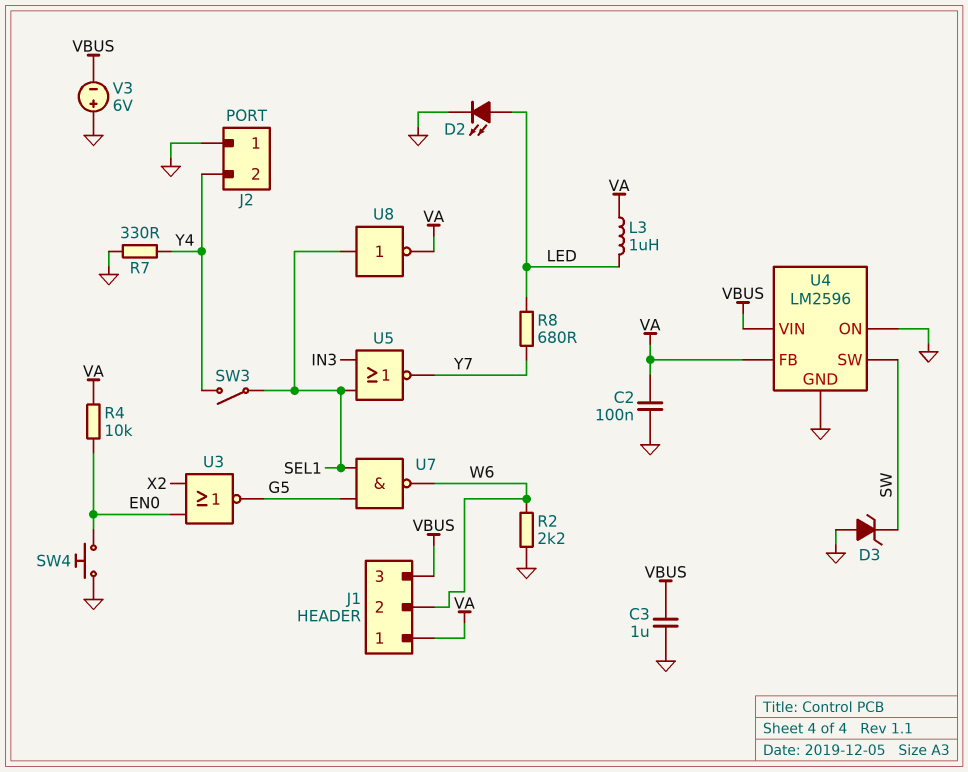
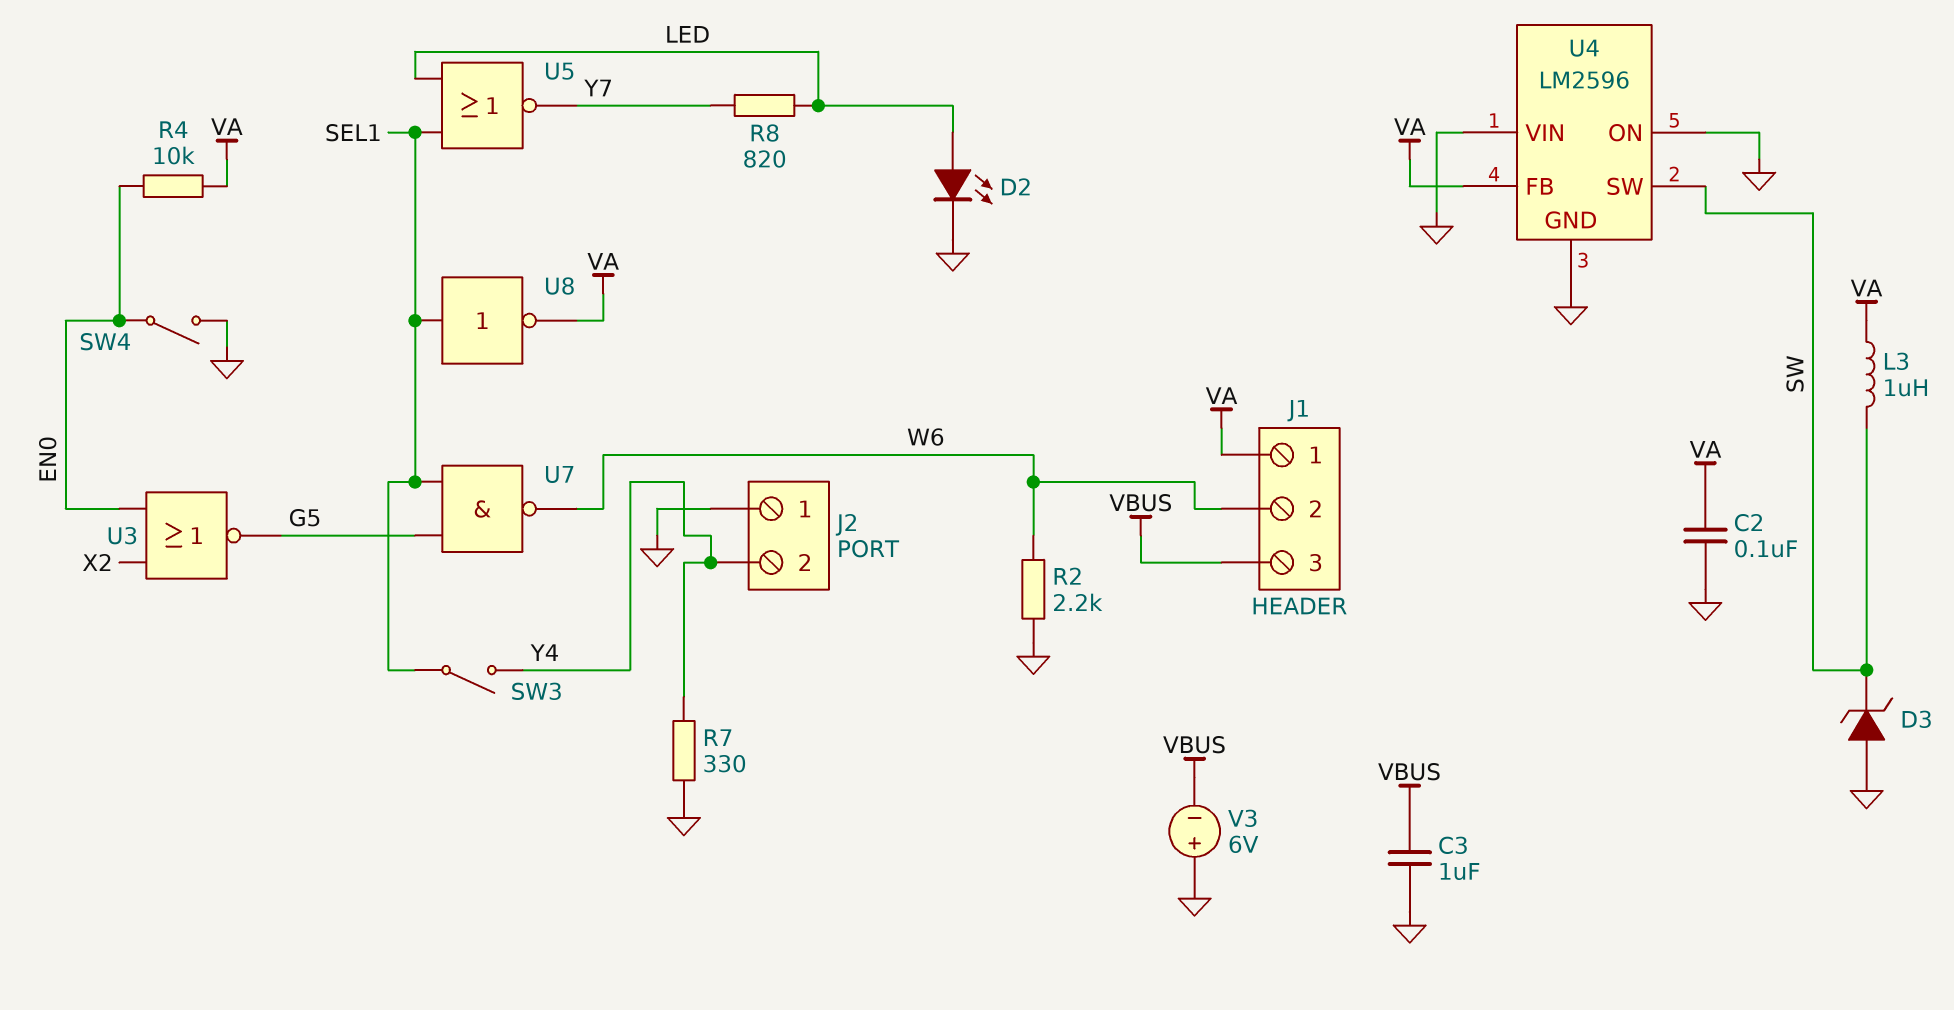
L3: 1uH (LED, VA) -> 1uH (SW, VA)
R8: 680 (LED, Y7) -> 820 (LED, Y7)
SW4: button (EN0, GND) -> switch (EN0, GND)
U4 pin VIN: VBUS -> GND
U5: NOR (in IN3, in SEL1, out Y7) -> NOR (in LED, in SEL1, out Y7)

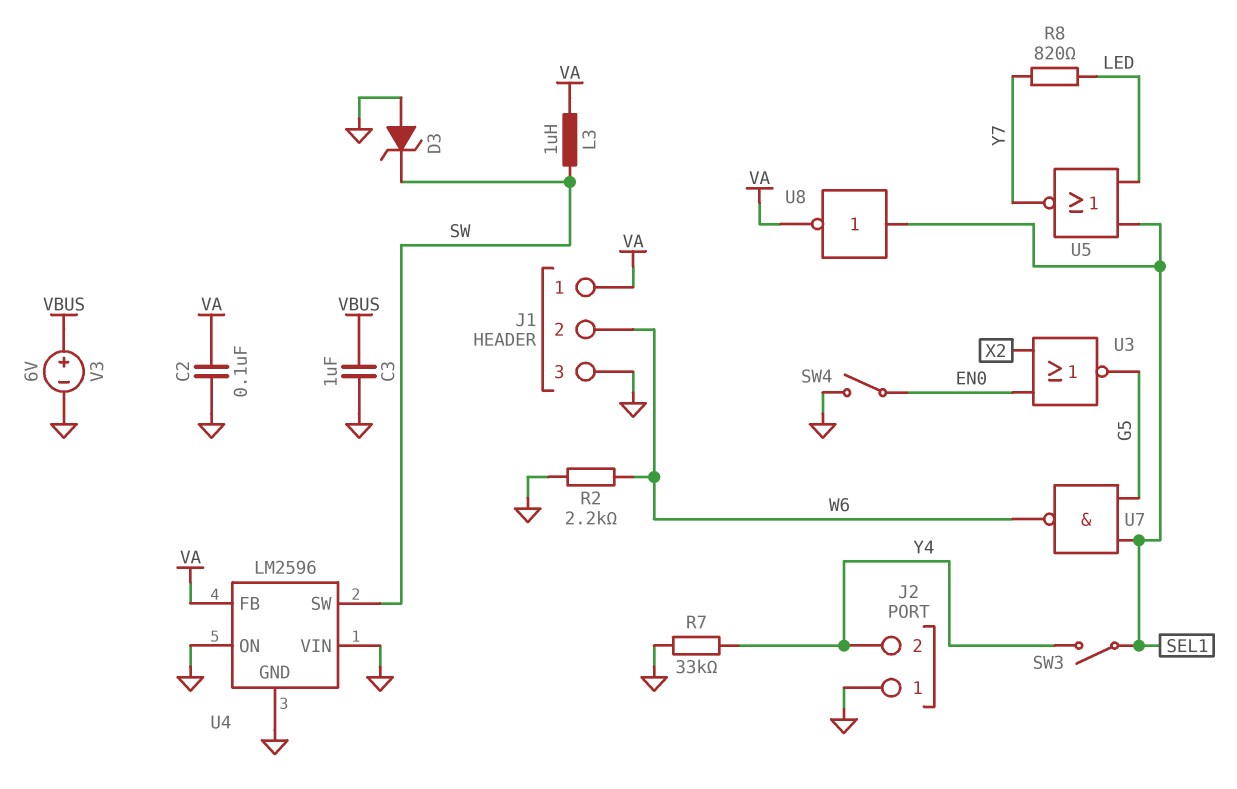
D2: LED (A LED, K GND) -> none
J1 pin 3: VBUS -> GND
R4: 10k (EN0, VA) -> none
R7: 330 (GND, Y4) -> 33k (GND, Y4)
V3: 6V (plus GND, minus VBUS) -> 6V (plus VBUS, minus GND)

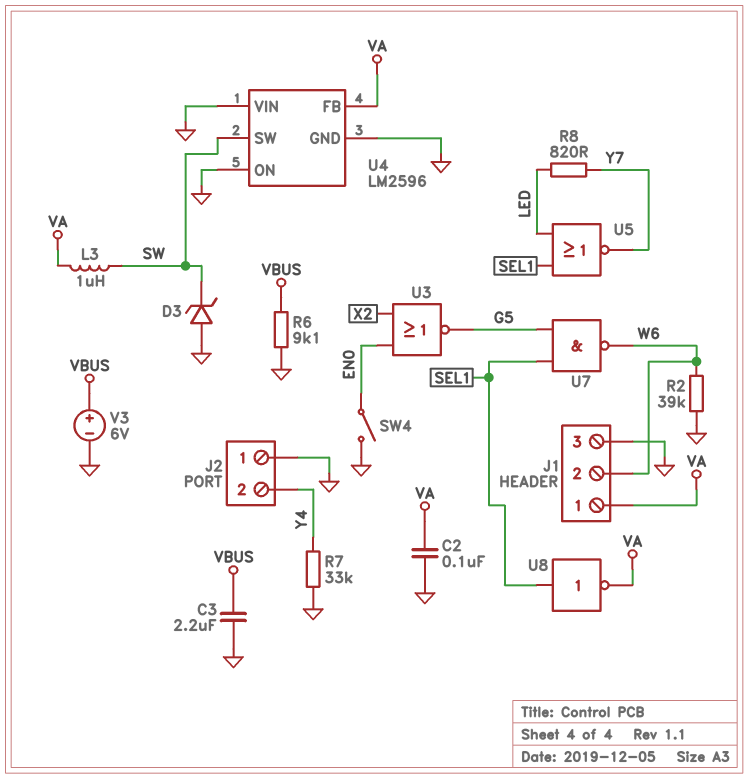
C3: 1uF (GND, VBUS) -> 2.2uF (GND, VBUS)
R2: 2.2k (GND, W6) -> 39k (GND, W6)
R6: none -> 9.1k (GND, VBUS)
SW3: switch (SEL1, Y4) -> none

